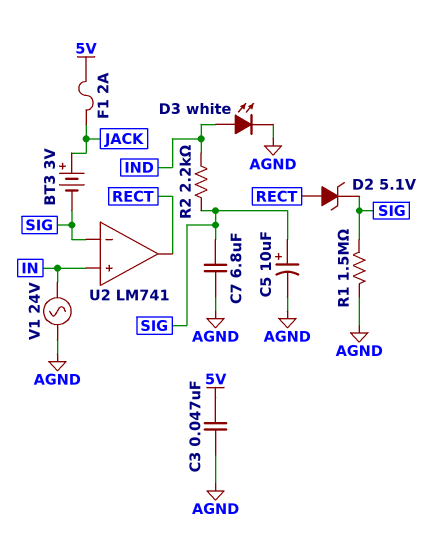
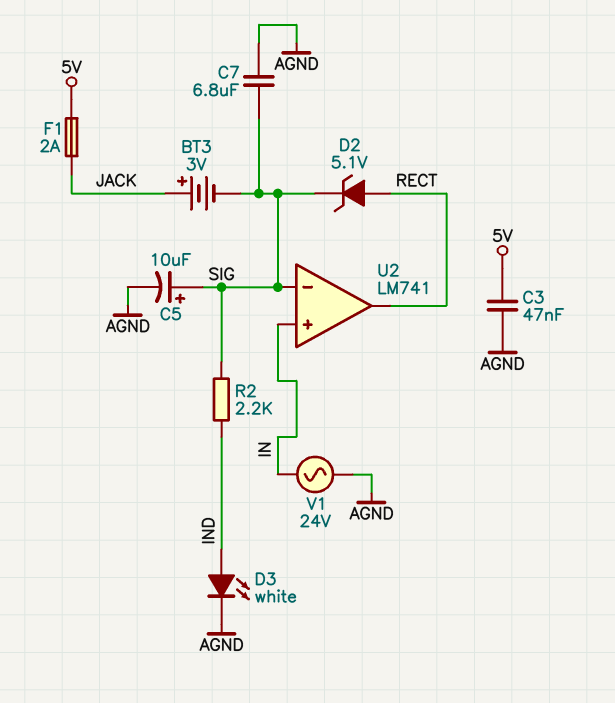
R1: 1.5M (AGND, SIG) -> none

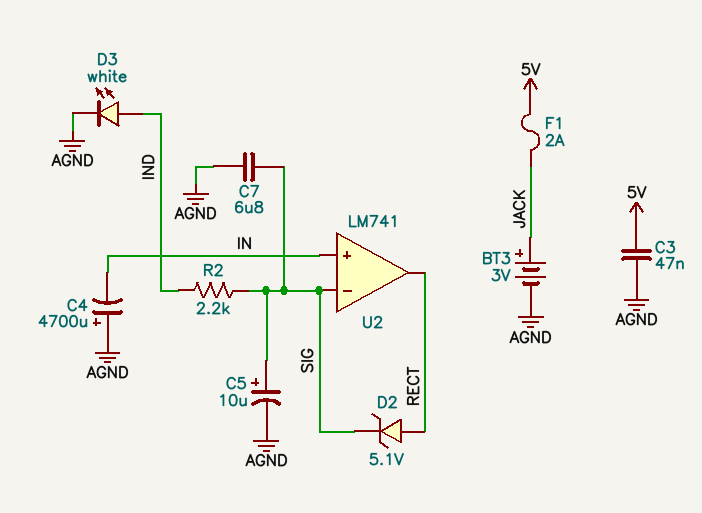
BT3: 3V (plus JACK, minus SIG) -> 3V (plus JACK, minus AGND)
C4: none -> 4700uF (plus AGND, minus IN)
V1: AC 24V (AGND, IN) -> none

